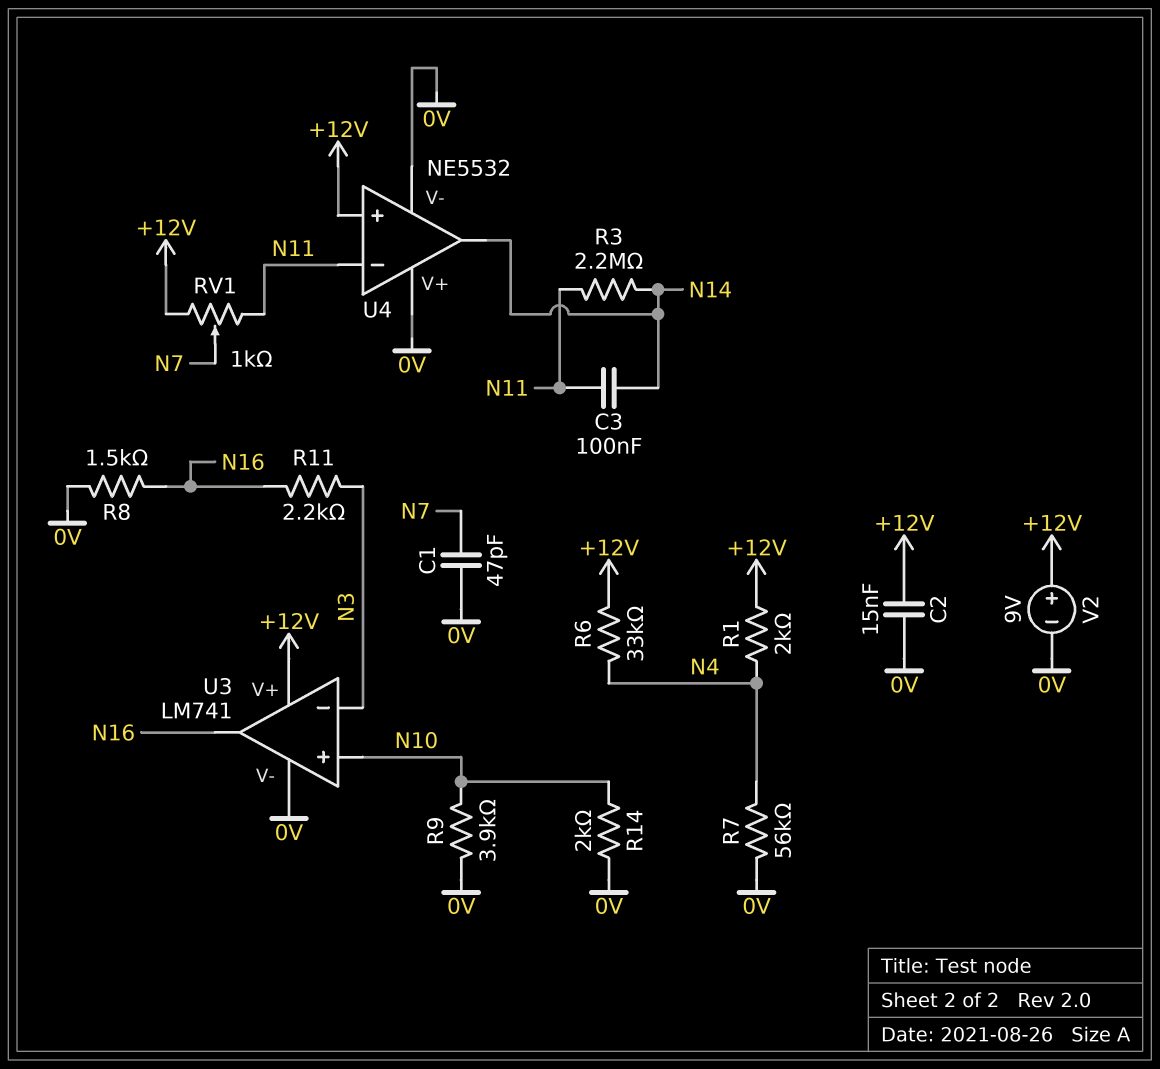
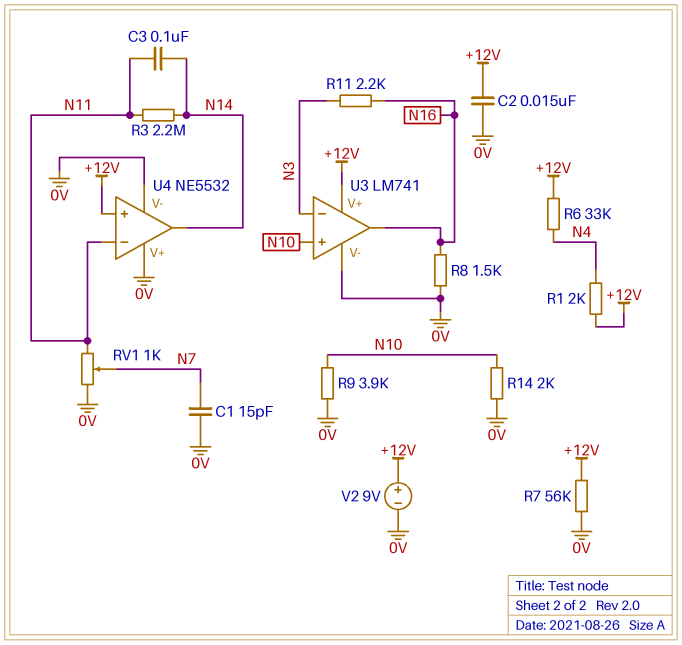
C1: 47pF (0V, N7) -> 15pF (0V, N7)
R7: 56k (0V, N4) -> 56k (+12V, 0V)
RV1: 1k (+12V, N11, wiper N7) -> 1k (0V, N11, wiper N7)

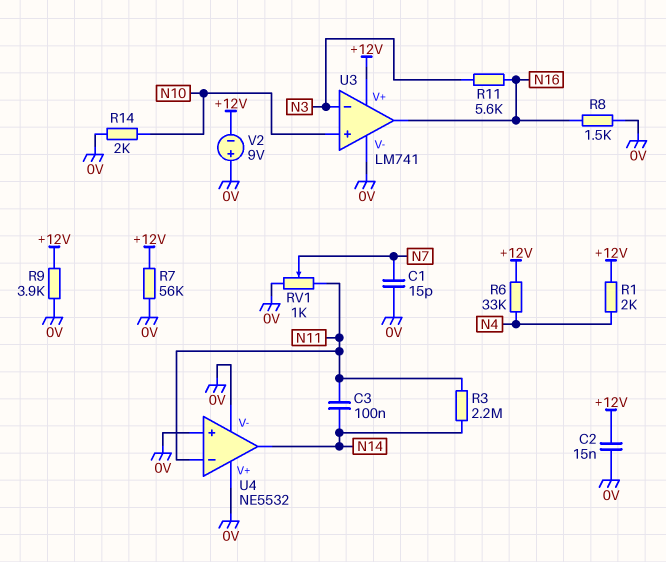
R9: 3.9k (0V, N10) -> 3.9k (+12V, 0V)
R11: 2.2k (N3, N16) -> 5.6k (N3, N16)
U4 pin in+: +12V -> 0V
V2: 9V (plus +12V, minus 0V) -> 9V (plus 0V, minus +12V)

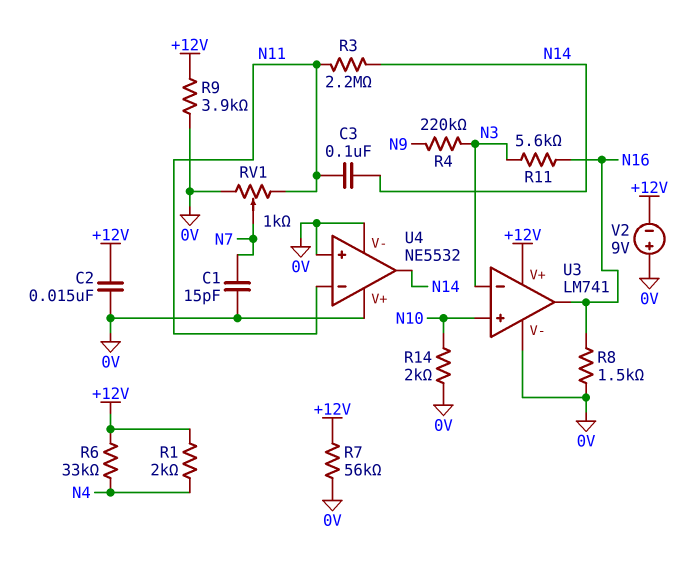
R4: none -> 220k (N3, N9)

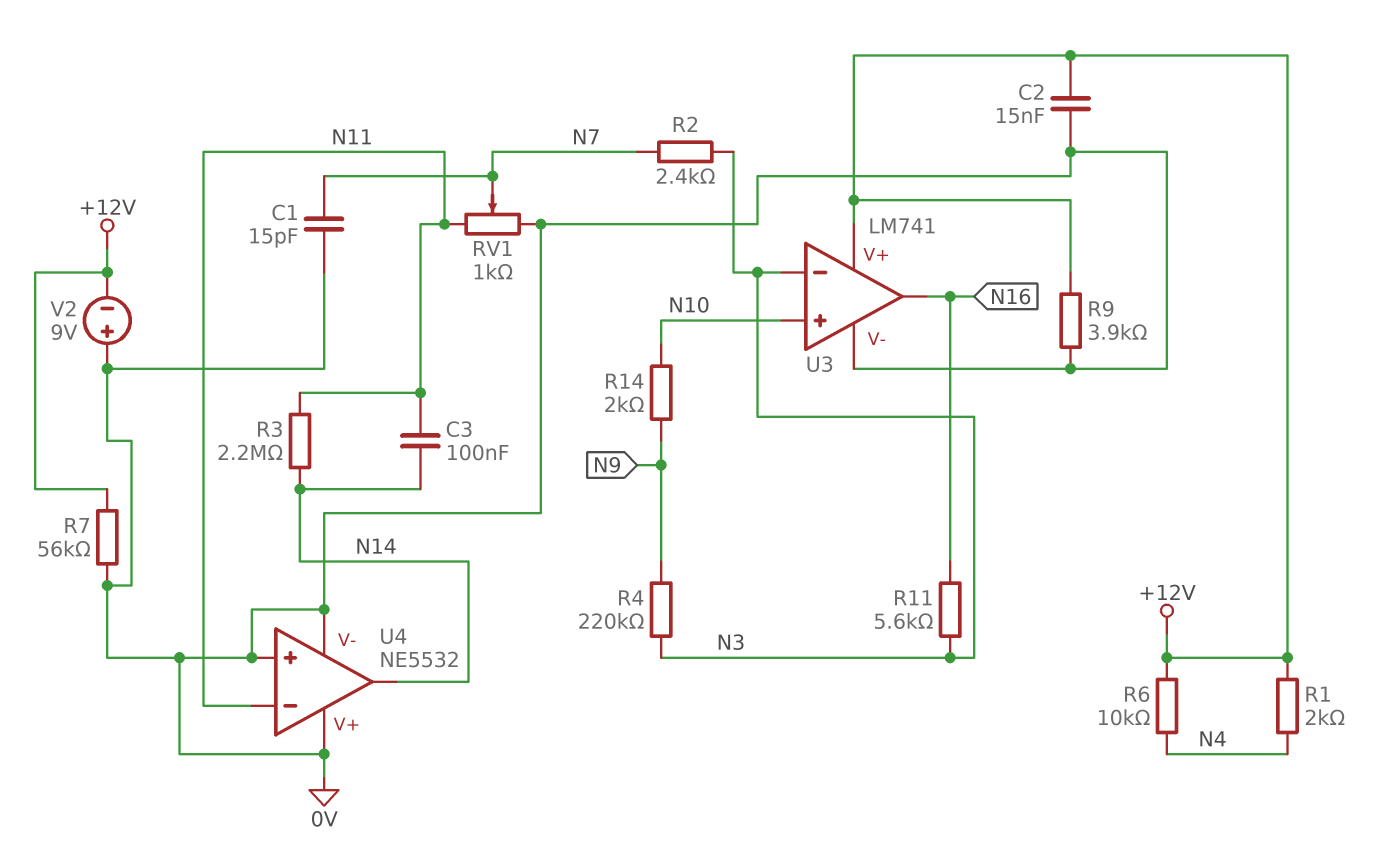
R2: none -> 2.4k (N3, N7)
R6: 33k (+12V, N4) -> 10k (+12V, N4)
R8: 1.5k (0V, N16) -> none
R14: 2k (0V, N10) -> 2k (N9, N10)

